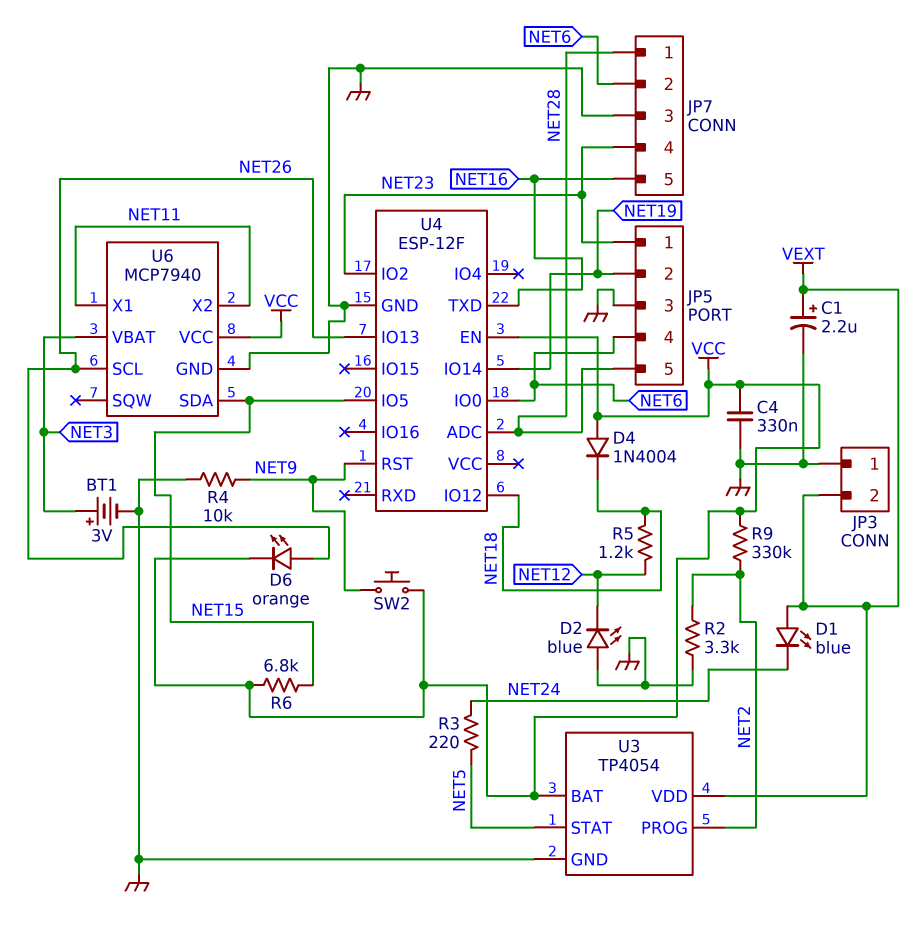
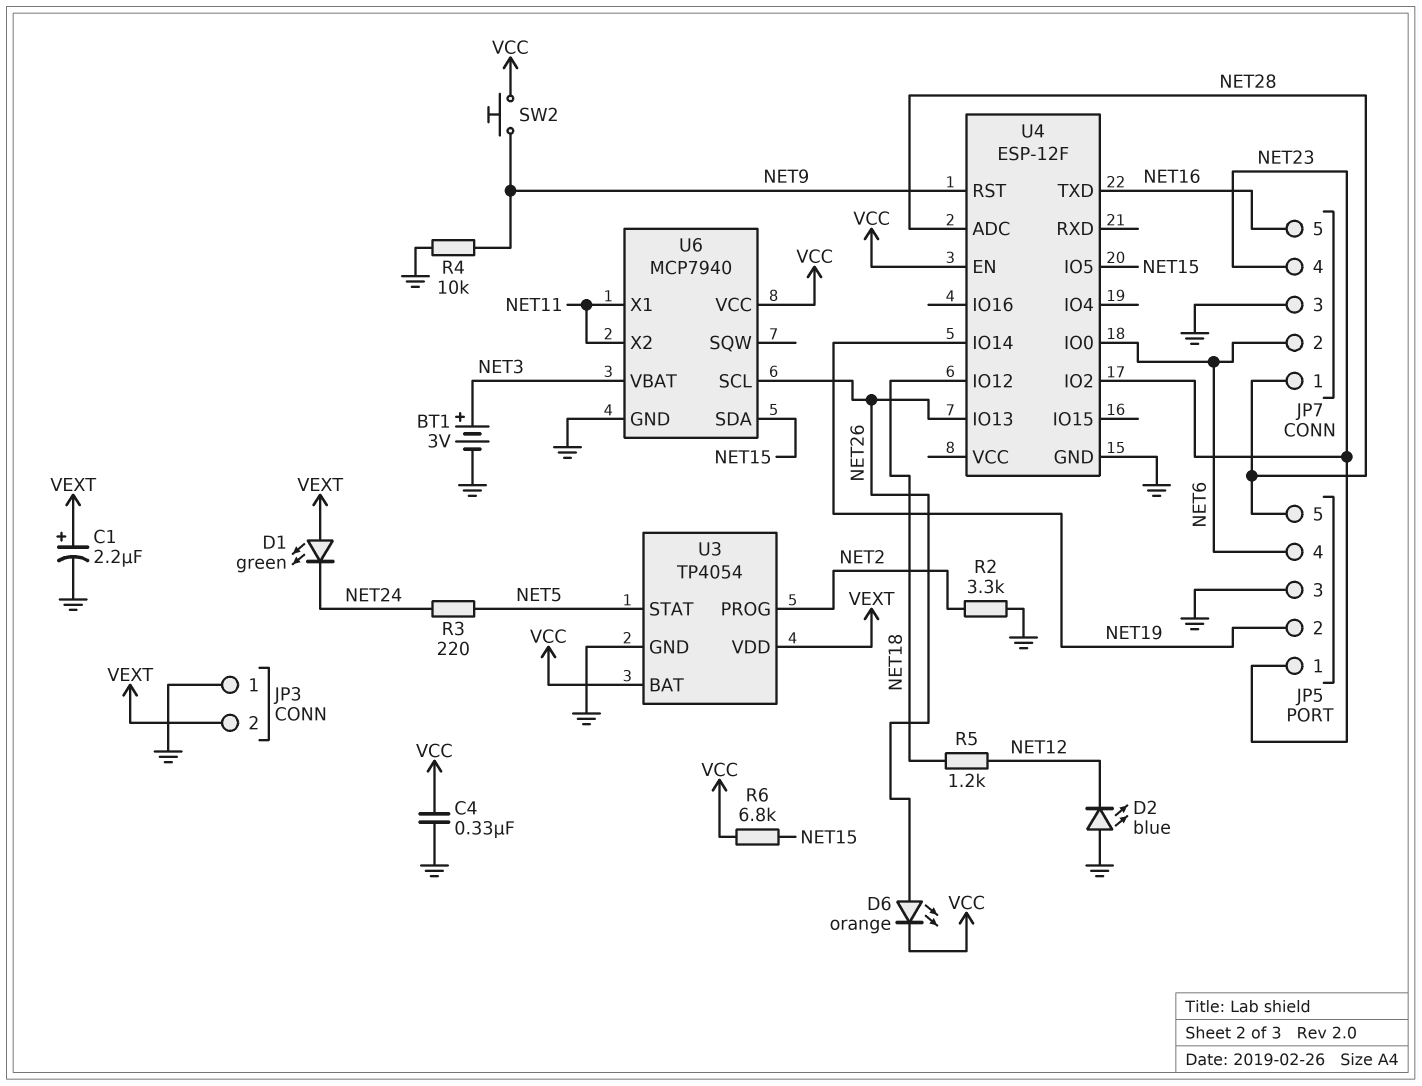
D1: LED blue (A VEXT, K NET24) -> LED green (A VEXT, K NET24)
D4: diode 1N4004 (A VCC, K NET18) -> none
R9: 330k (NET2, VCC) -> none

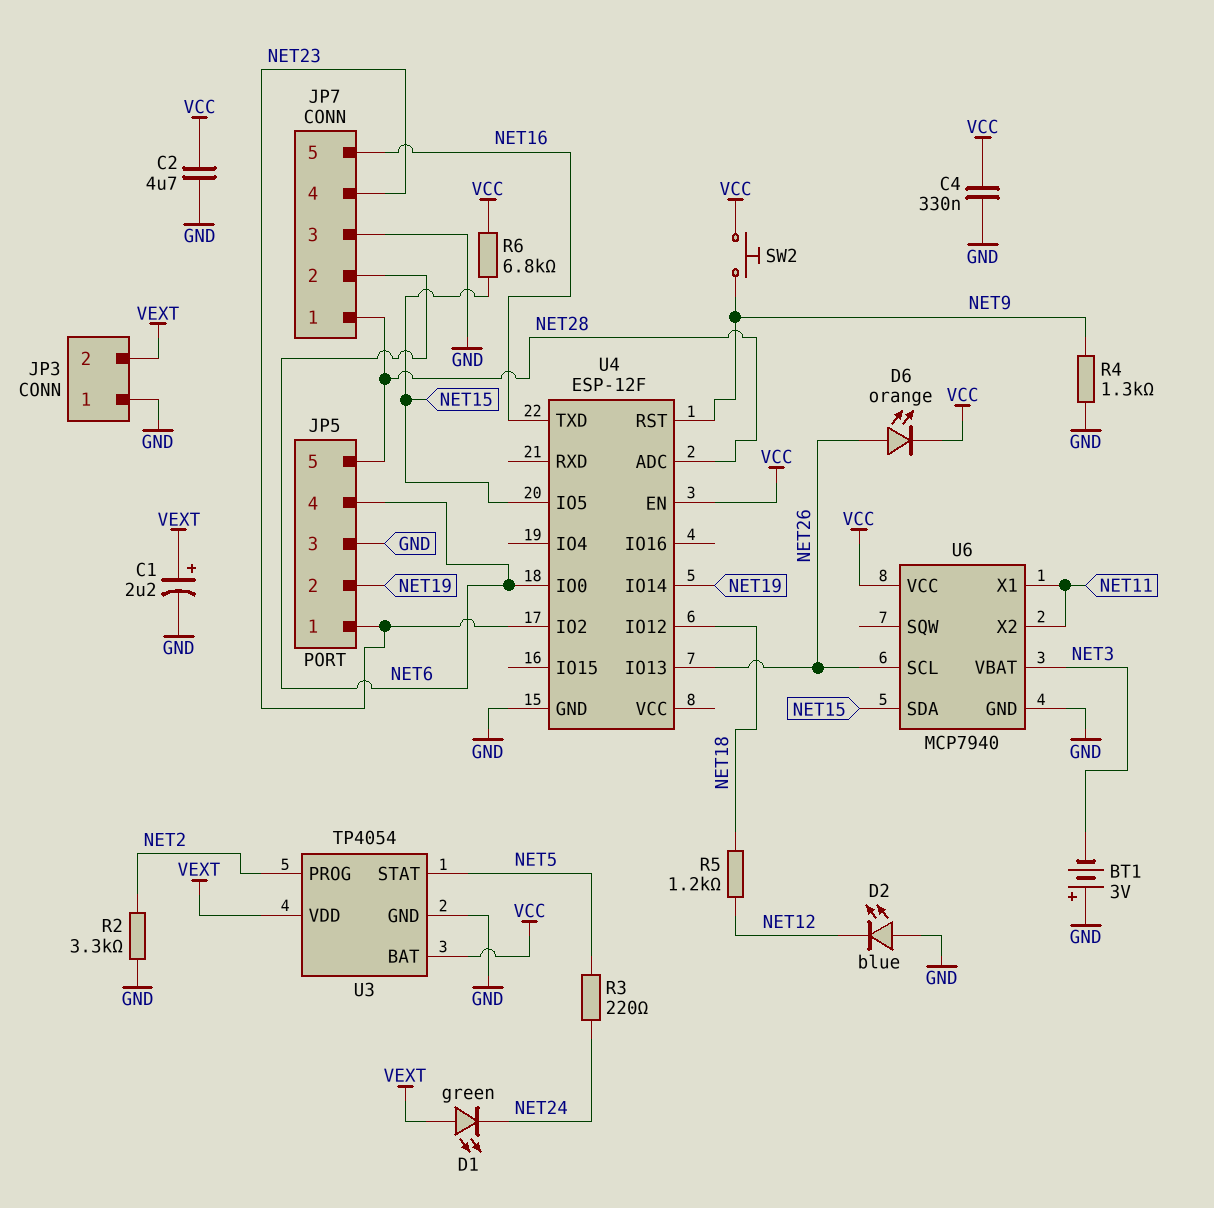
BT1: 3V (plus NET3, minus GND) -> 3V (plus GND, minus NET3)
C2: none -> 4.7uF (GND, VCC)
R4: 10k (GND, NET9) -> 1.3k (GND, NET9)

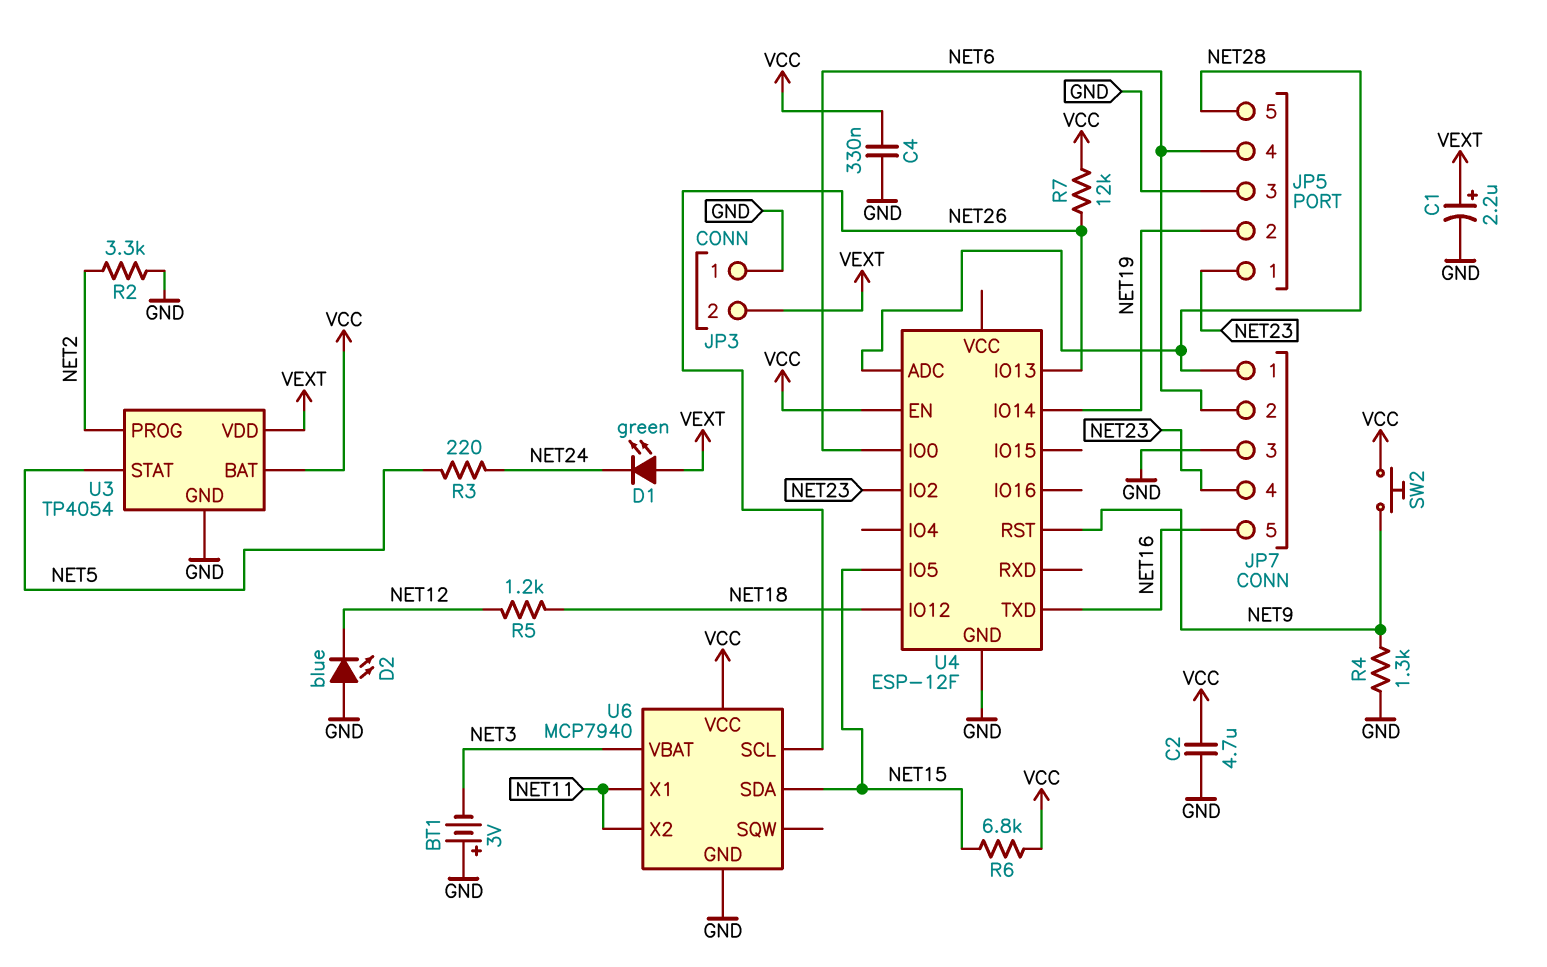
D6: LED orange (A NET26, K VCC) -> none
R7: none -> 12k (NET26, VCC)

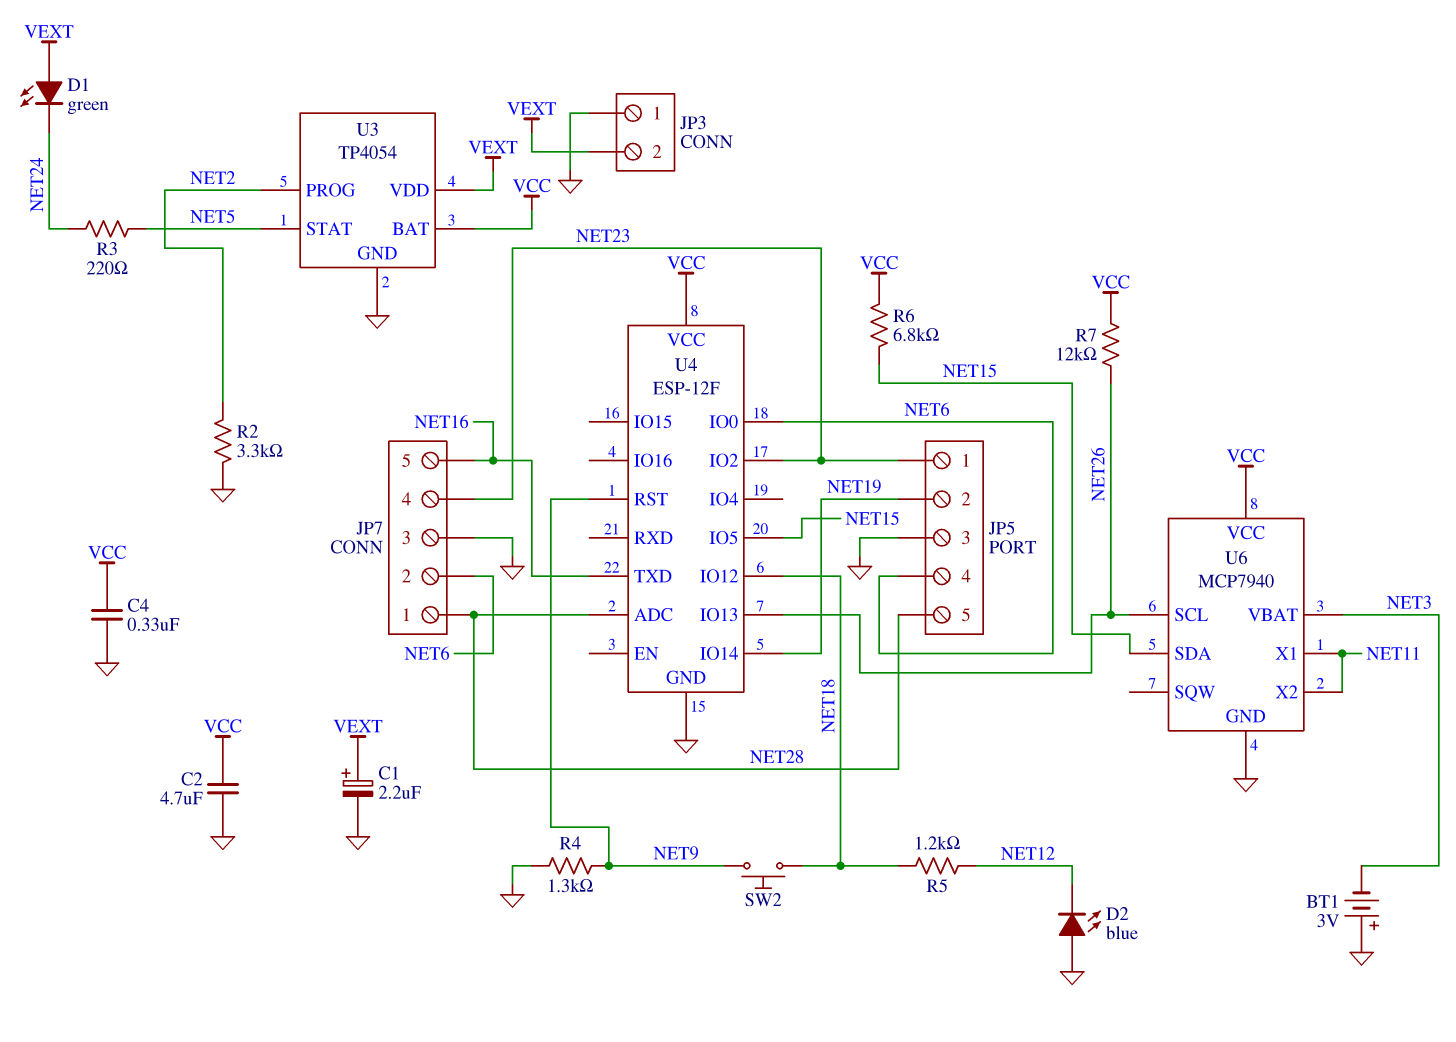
SW2: button (NET9, VCC) -> button (NET9, NET18)
U4 pin EN: VCC -> none
U4 pin VCC: none -> VCC

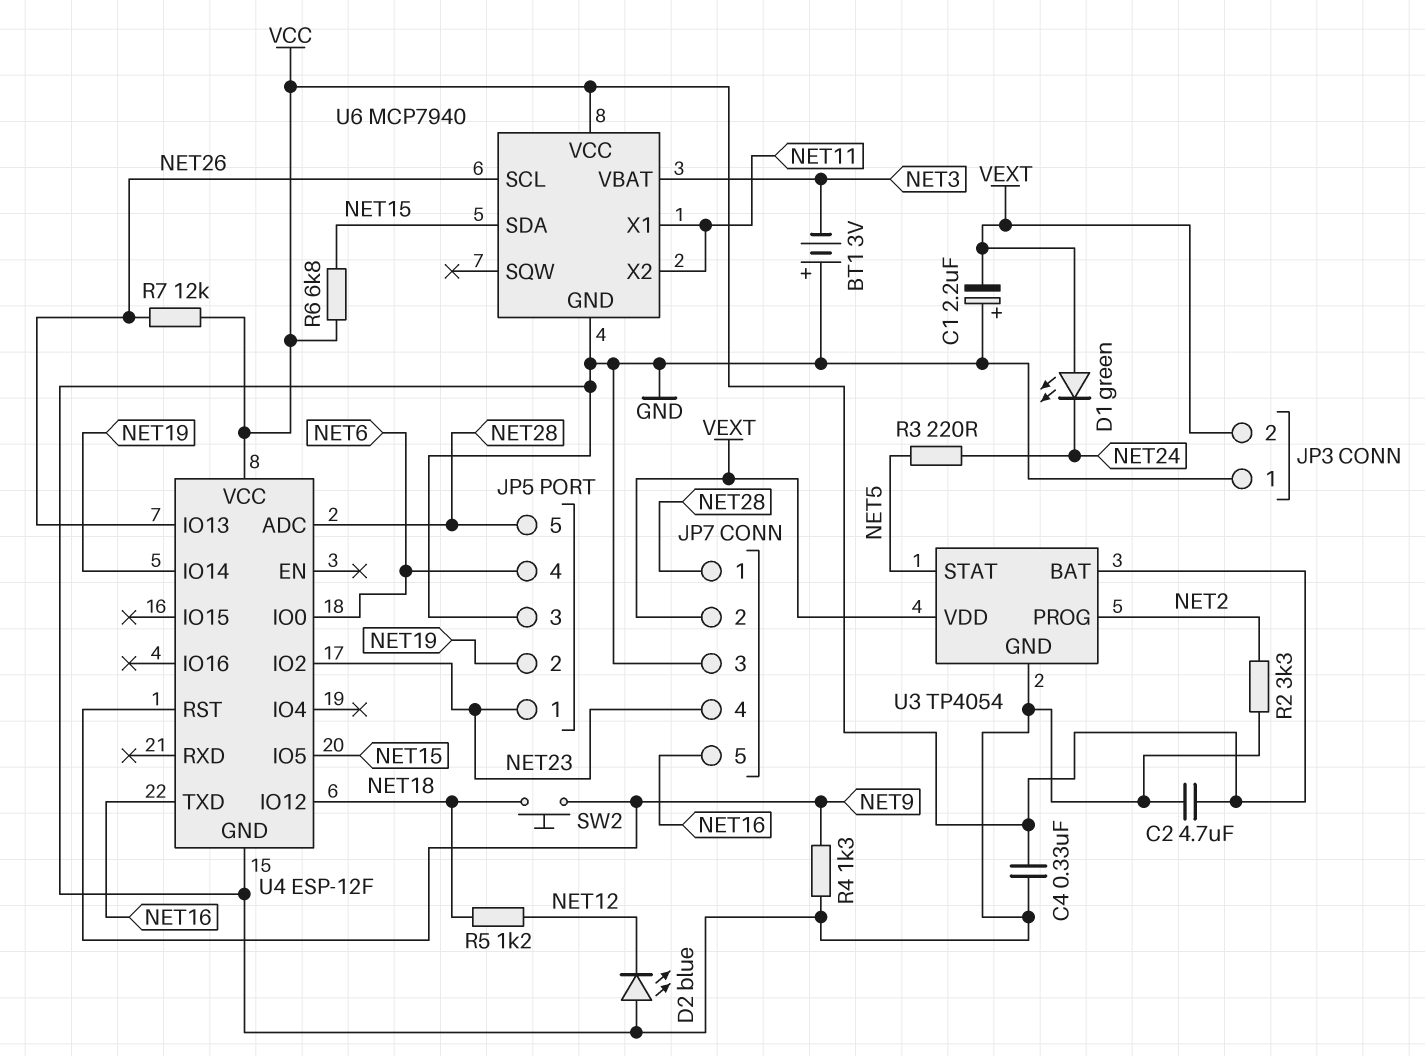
C1: 2.2uF (plus VEXT, minus GND) -> 2.2uF (plus GND, minus VEXT)
JP7 pin 2: NET6 -> VEXT

